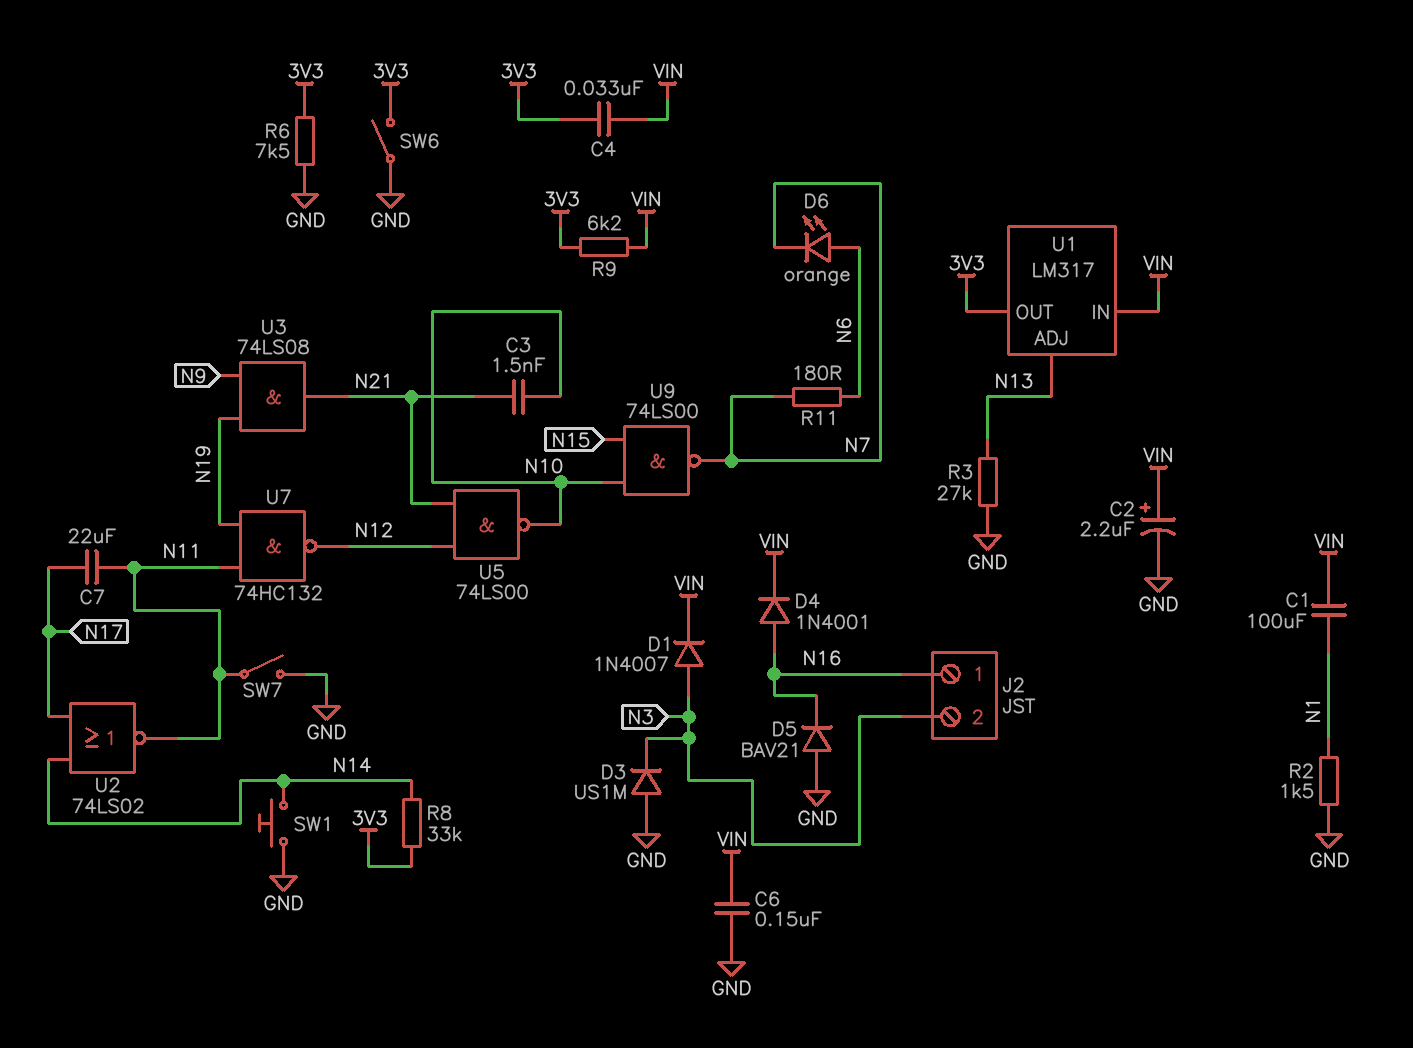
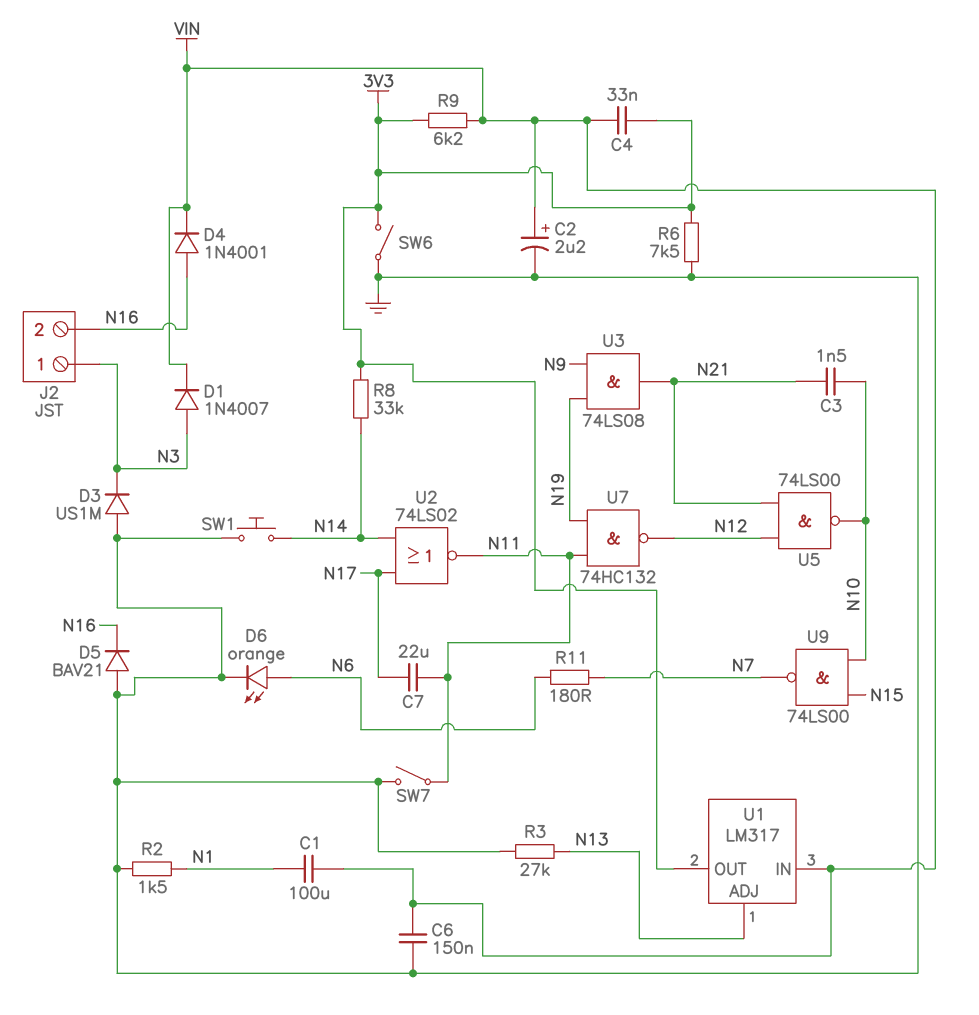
D6: LED orange (A N6, K N7) -> LED orange (A N6, K GND)
J2 pin 1: N16 -> N3
J2 pin 2: N3 -> N16

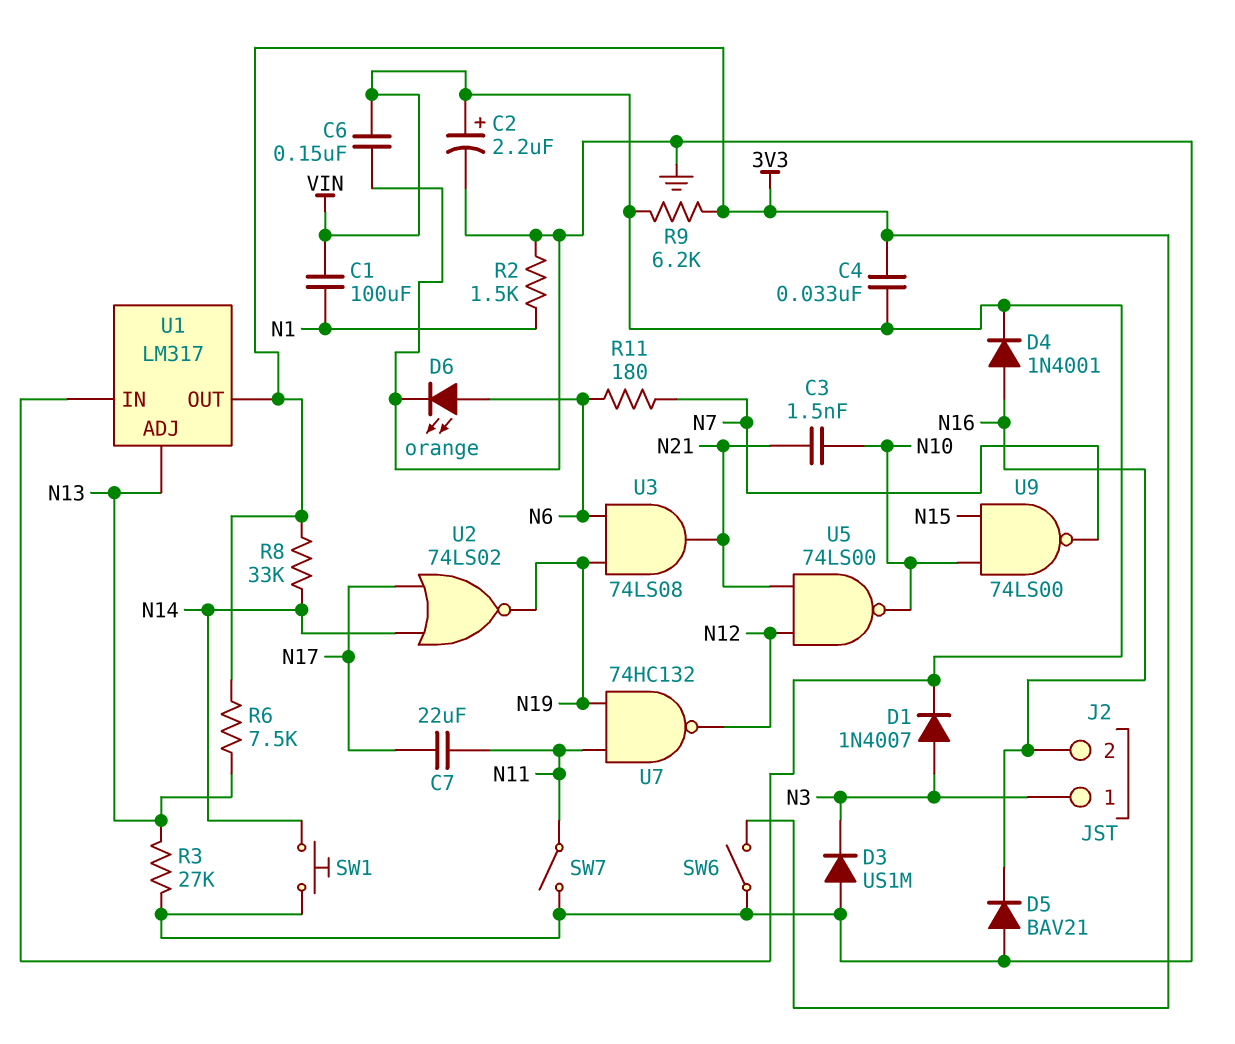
R6: 7.5k (3V3, GND) -> 7.5k (3V3, N13)
U2: NOR 74LS02 (in N14, in N17, out N11) -> NOR 74LS02 (in N14, in N17, out N19)
U3: AND 74LS08 (in N9, in N19, out N21) -> AND 74LS08 (in N6, in N19, out N21)

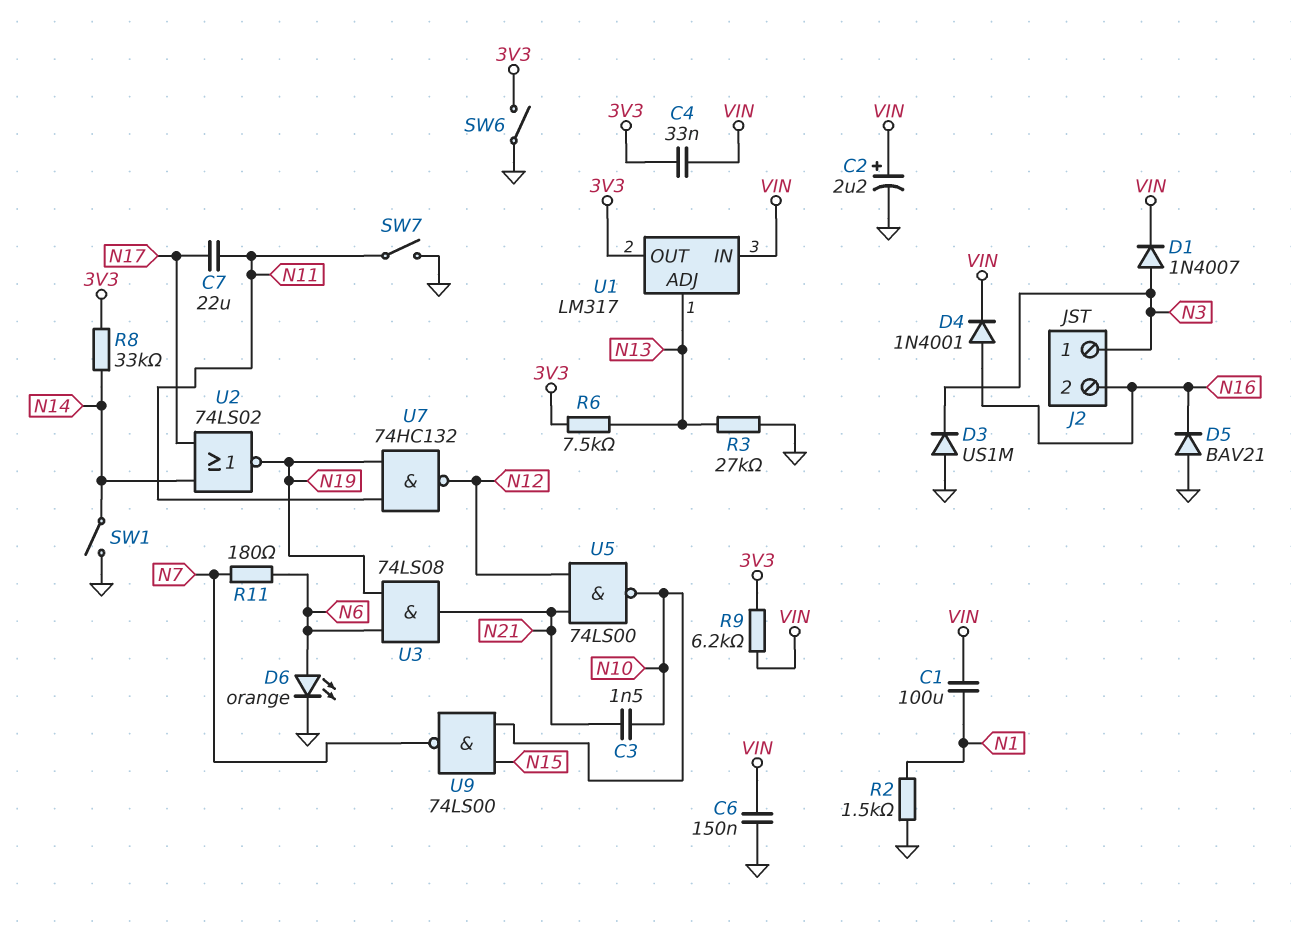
SW1: button (GND, N14) -> switch (GND, N14)

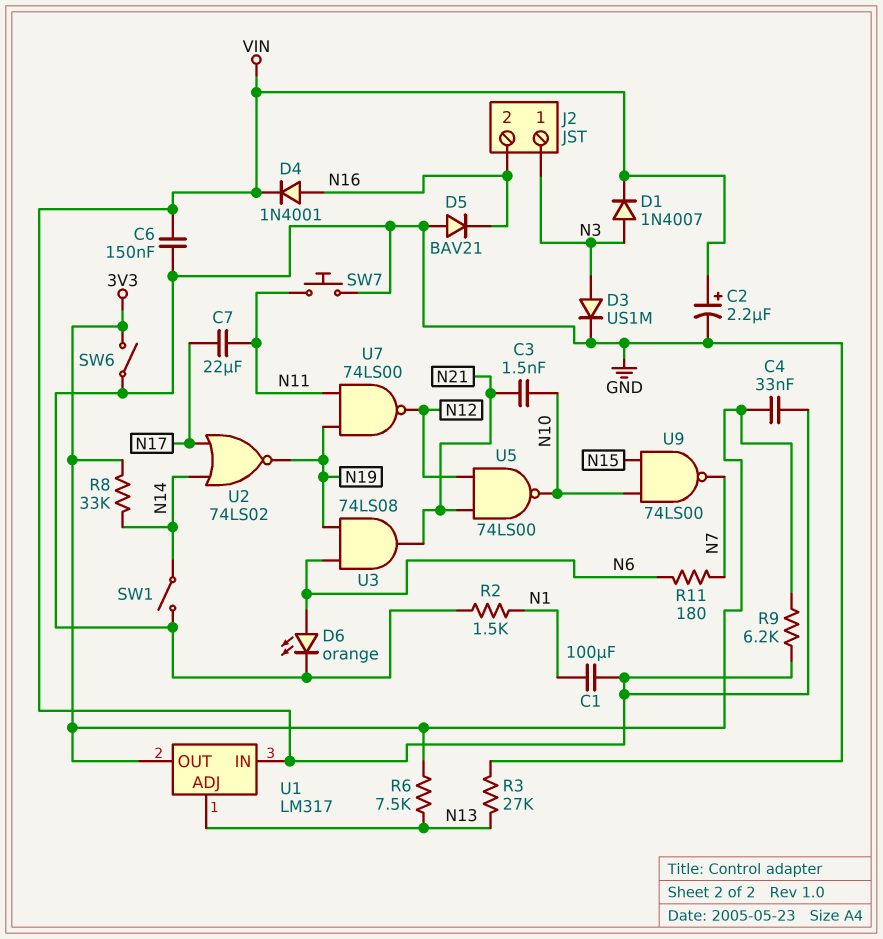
D3: diode US1M (A GND, K N3) -> diode US1M (A N3, K GND)
SW7: switch (GND, N11) -> button (GND, N11)
U7: NAND 74HC132 (in N11, in N19, out N12) -> NAND 74LS00 (in N11, in N19, out N12)

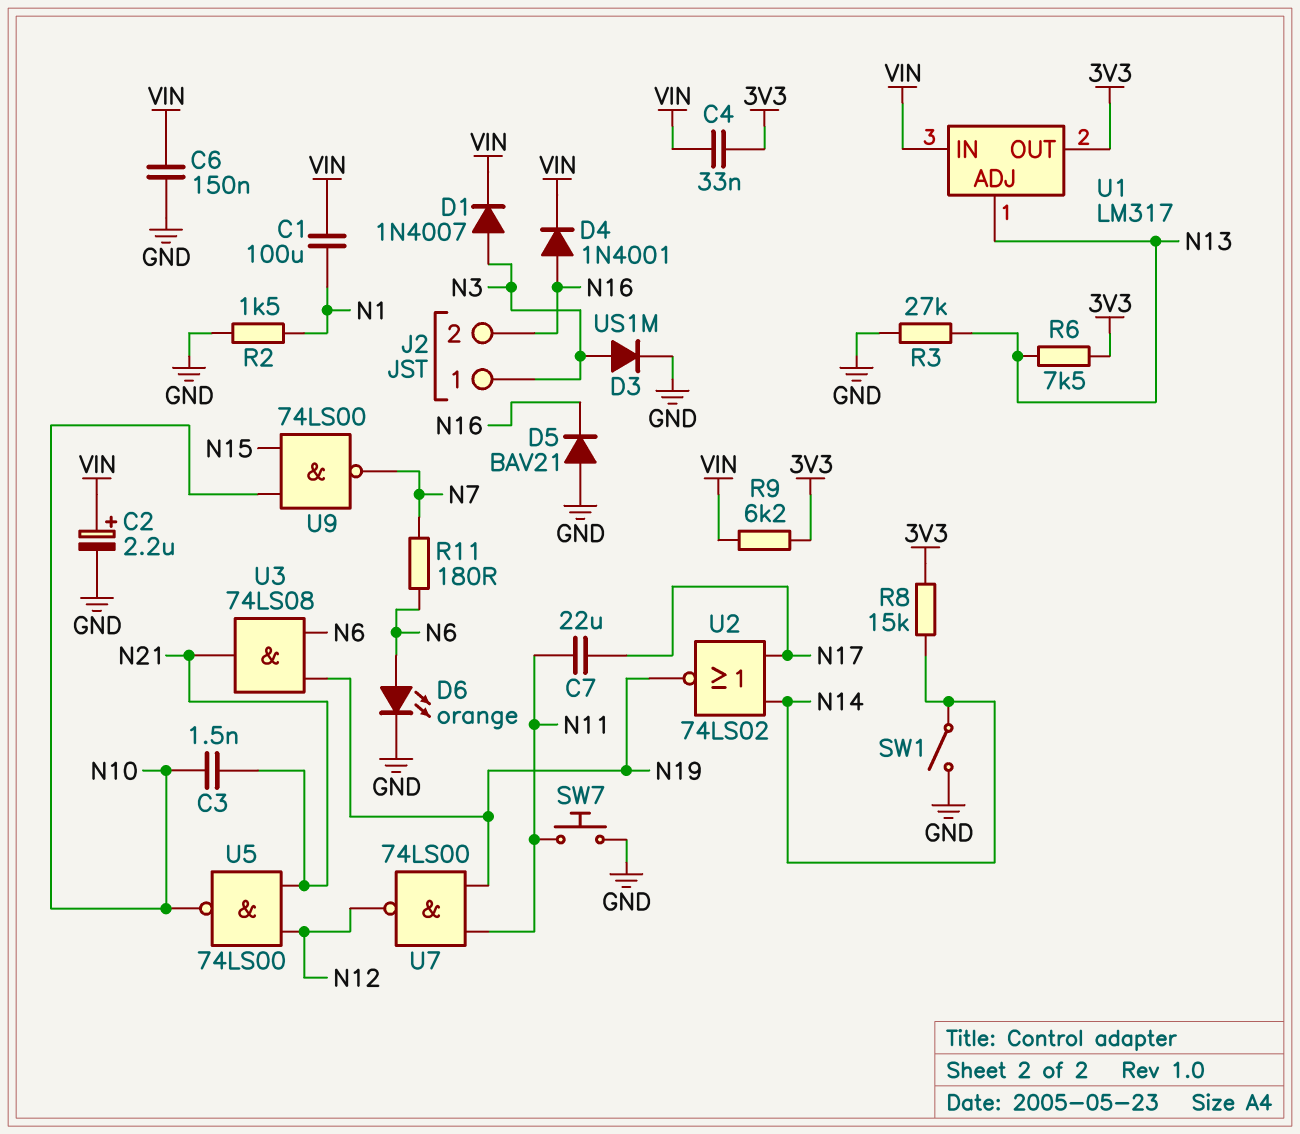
R8: 33k (3V3, N14) -> 15k (3V3, N14)
SW6: switch (3V3, GND) -> none

